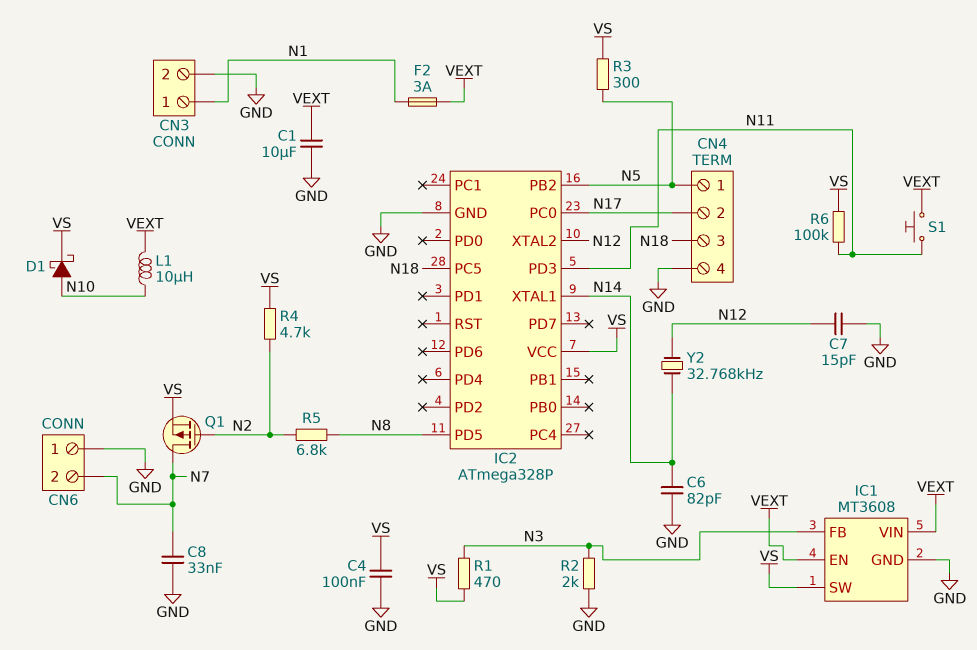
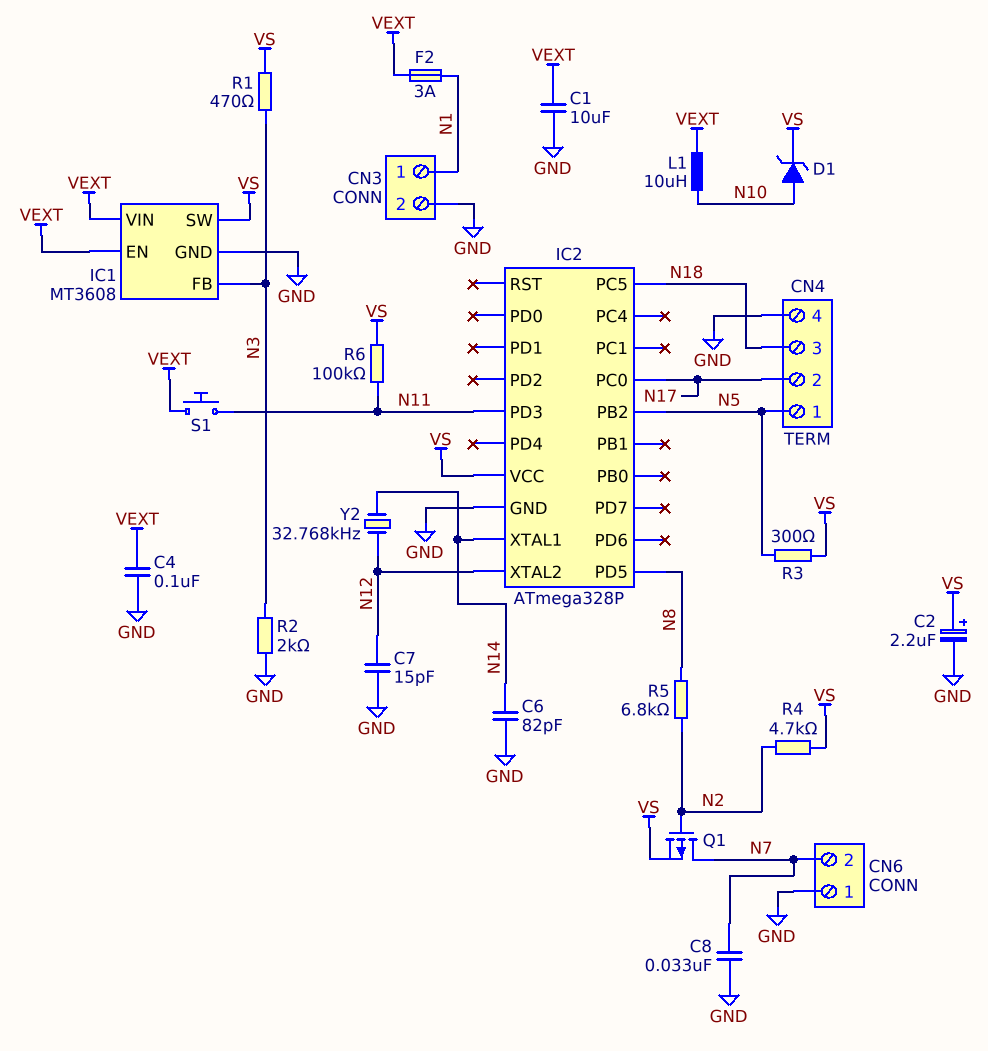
C2: none -> 2.2uF (plus VS, minus GND)
C4: 100nF (GND, VS) -> 100nF (GND, VEXT)
D1: schottky (A N10, K VS) -> zener (A N10, K VS)

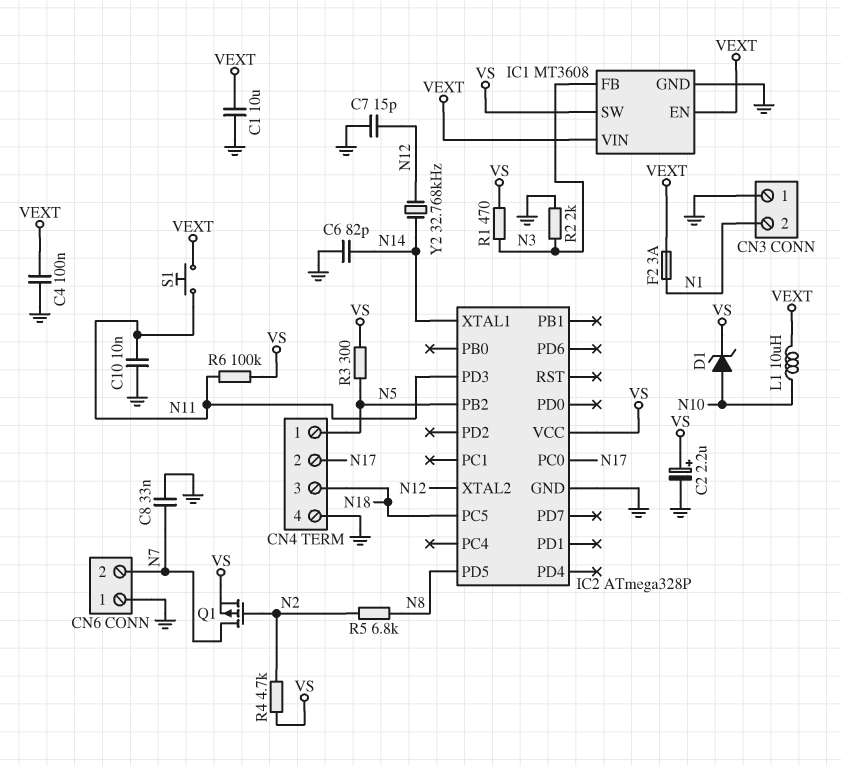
C10: none -> 10nF (GND, N11)
CN3 pin 1: N1 -> GND
CN3 pin 2: GND -> N1

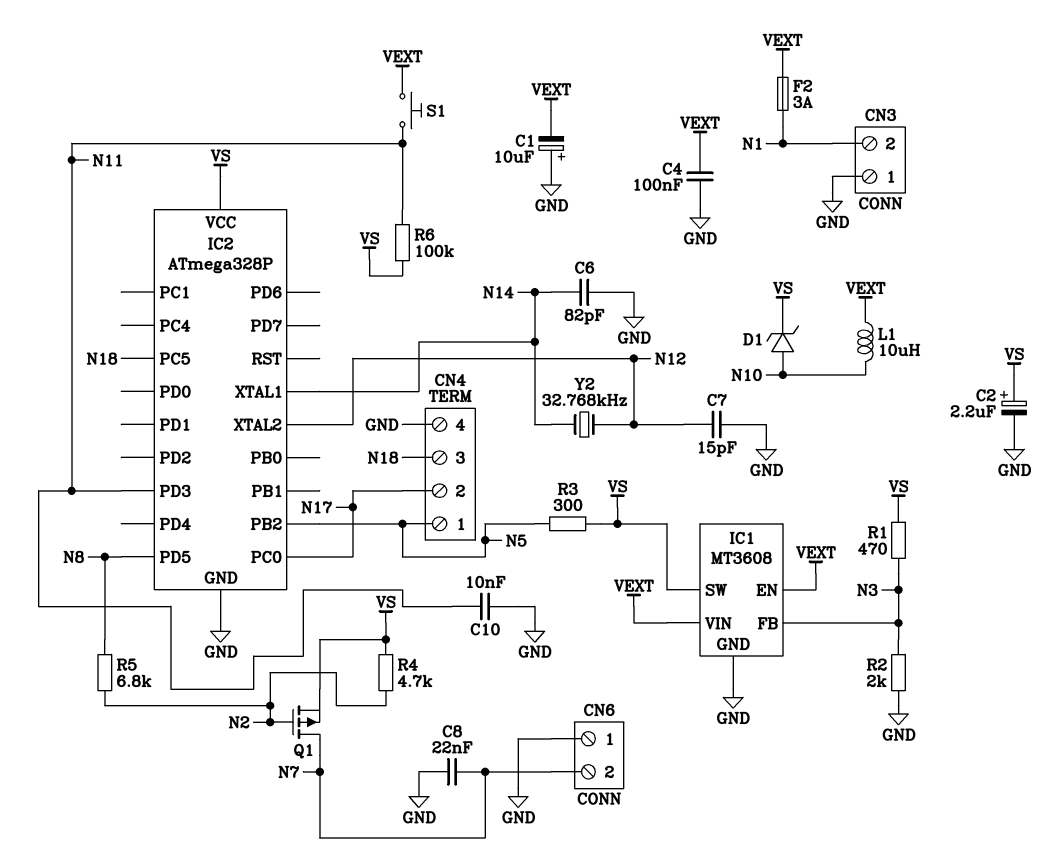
C1: 10uF (GND, VEXT) -> 10uF (plus GND, minus VEXT)
C8: 33nF (GND, N7) -> 22nF (GND, N7)

